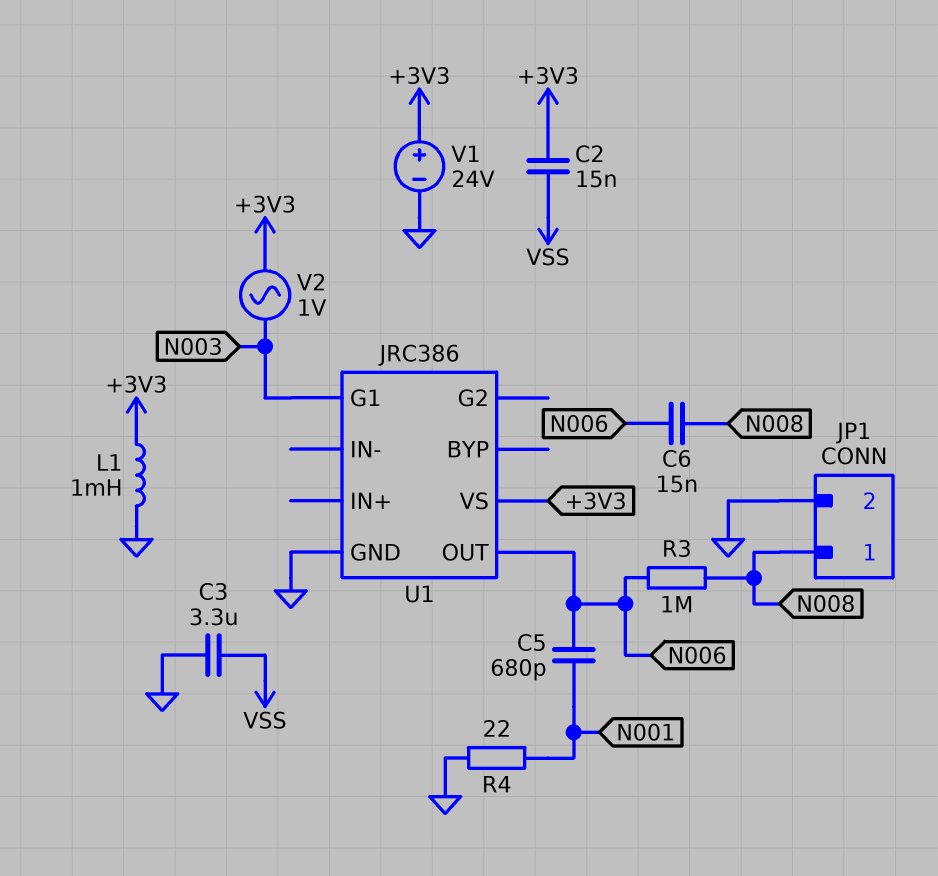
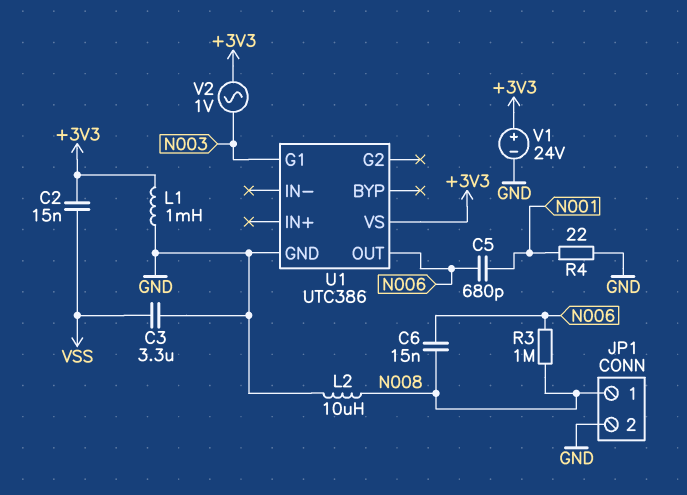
L2: none -> 10uH (GND, N008)
U1: JRC386 -> UTC386

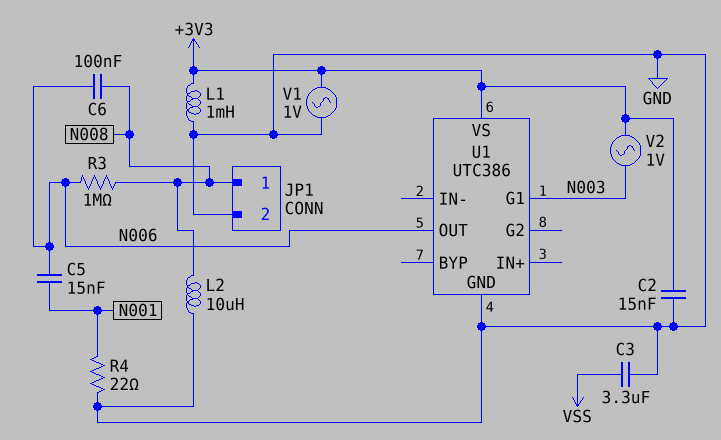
C2: 15nF (+3V3, VSS) -> 15nF (+3V3, GND)
C5: 680pF (N001, N006) -> 15nF (N001, N006)
C6: 15nF (N006, N008) -> 100nF (N006, N008)
V1: 24V (plus +3V3, minus GND) -> AC 1V (+3V3, GND)

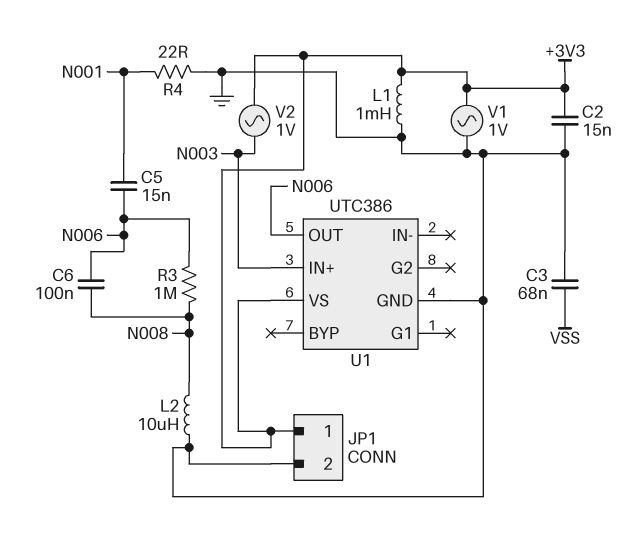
C3: 3.3uF (GND, VSS) -> 68nF (GND, VSS)
JP1 pin 1: N008 -> +3V3
U1 pin G1: N003 -> none
U1 pin IN+: none -> N003

